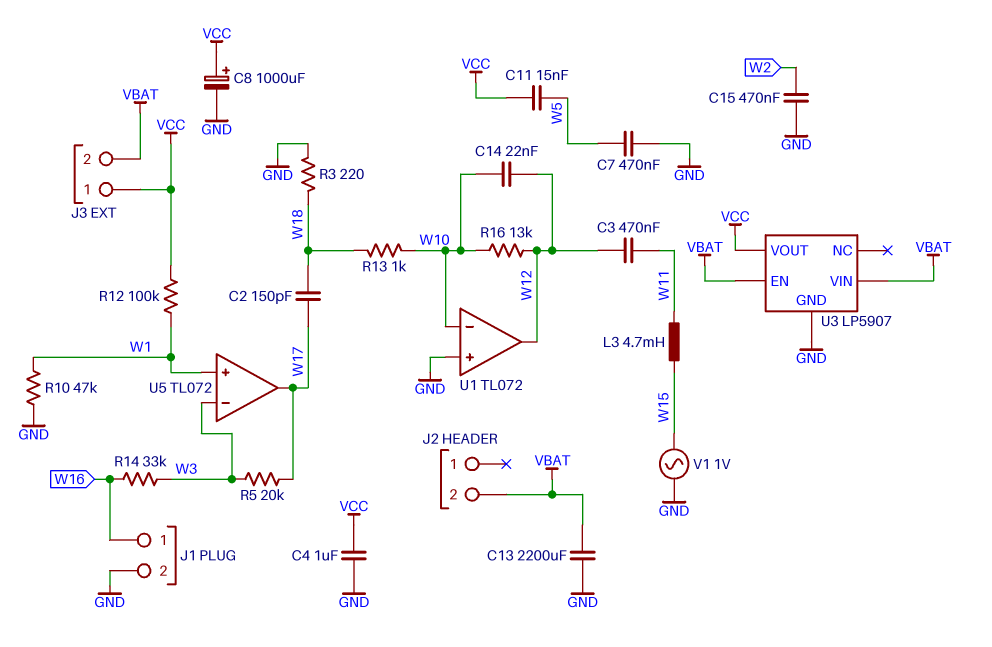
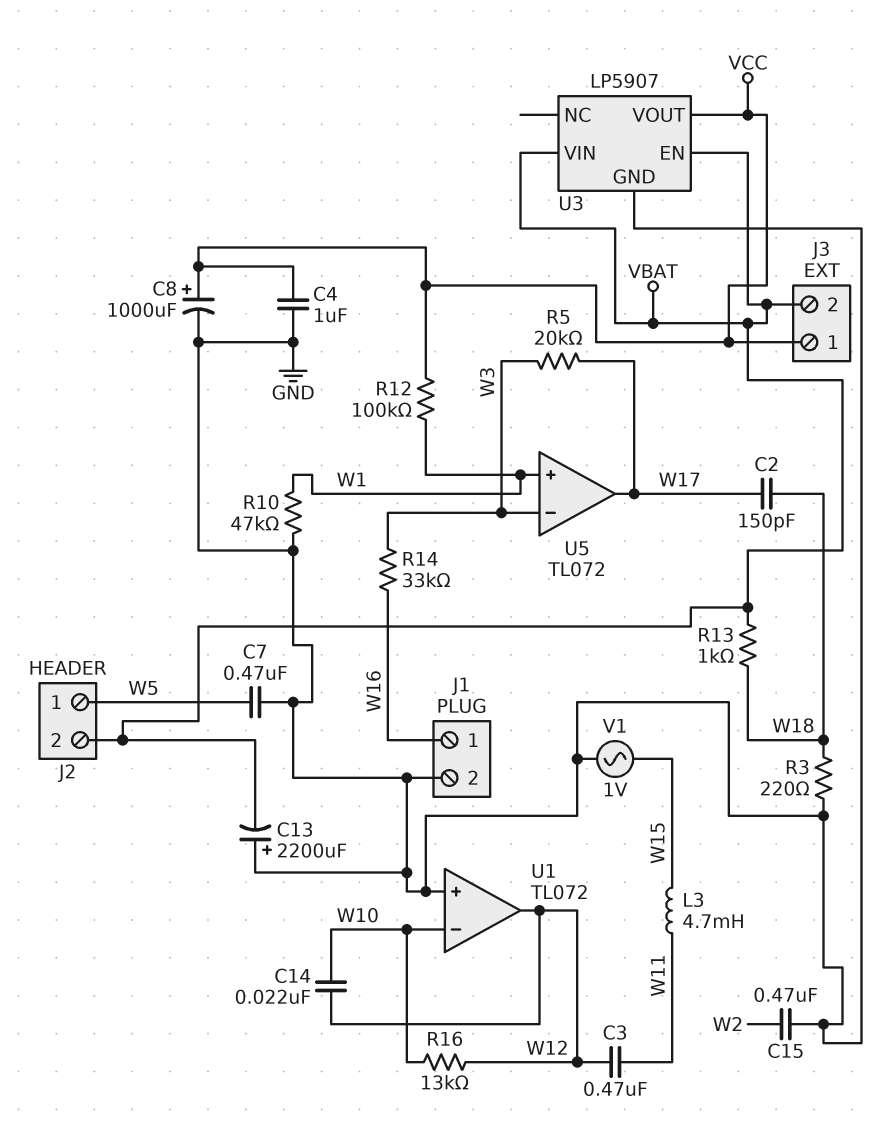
C11: 15nF (VCC, W5) -> none
C13: 2200uF (GND, VBAT) -> 2200uF (plus GND, minus VBAT)
J2 pin 1: none -> W5
R13: 1k (W10, W18) -> 1k (VBAT, W18)

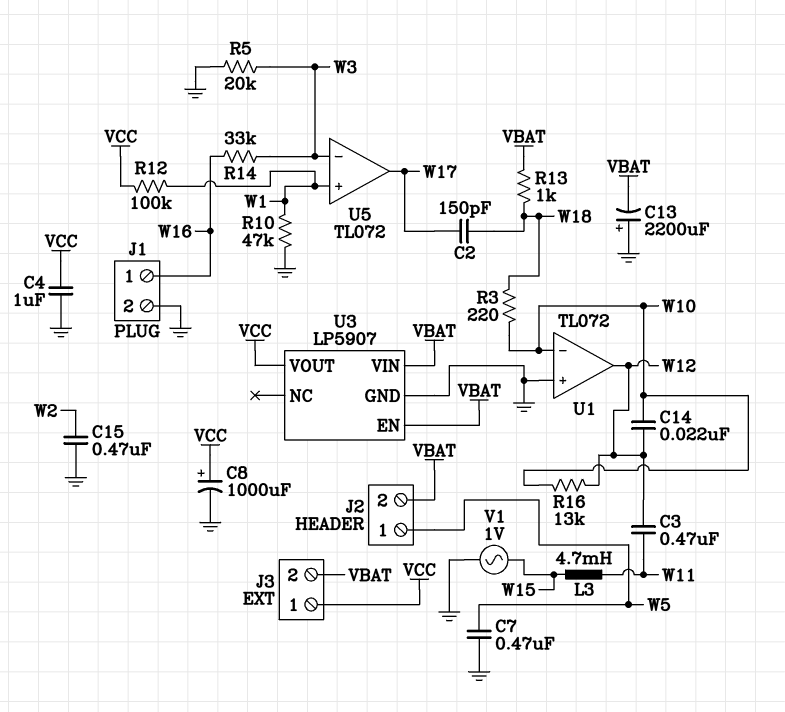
R3: 220 (GND, W18) -> 220 (W10, W18)
R5: 20k (W3, W17) -> 20k (GND, W3)

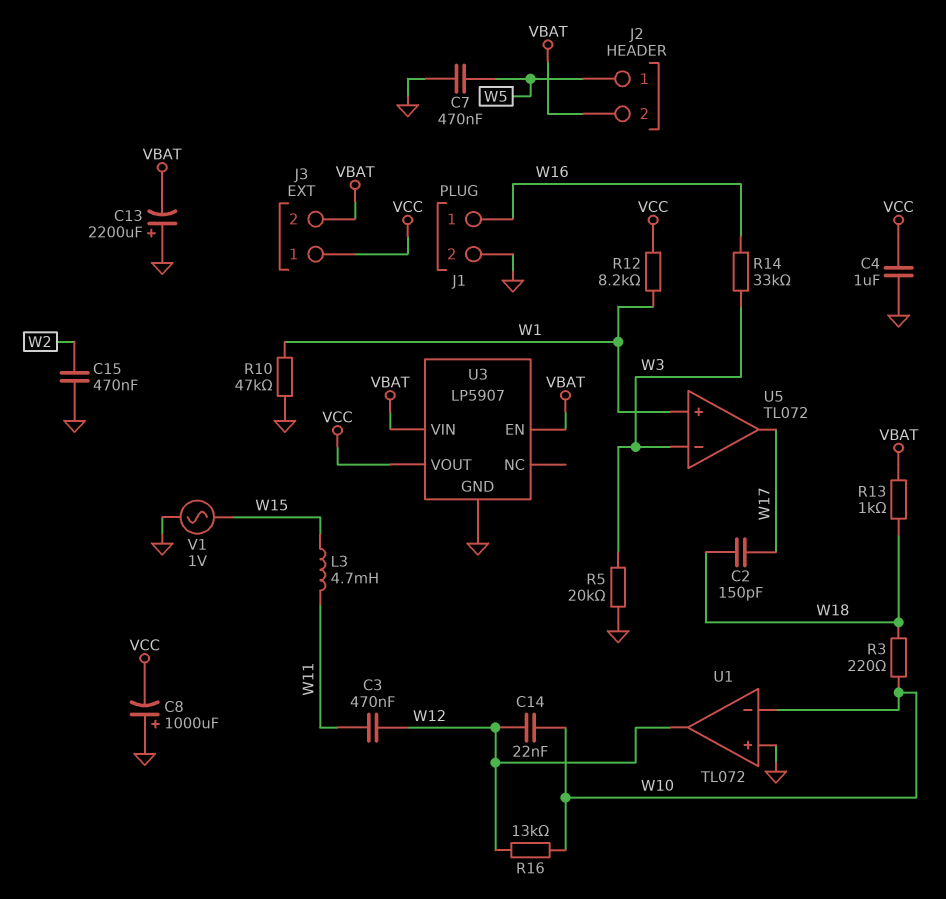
C8: 1000uF (plus VCC, minus GND) -> 1000uF (plus GND, minus VCC)
R12: 100k (VCC, W1) -> 8.2k (VCC, W1)

